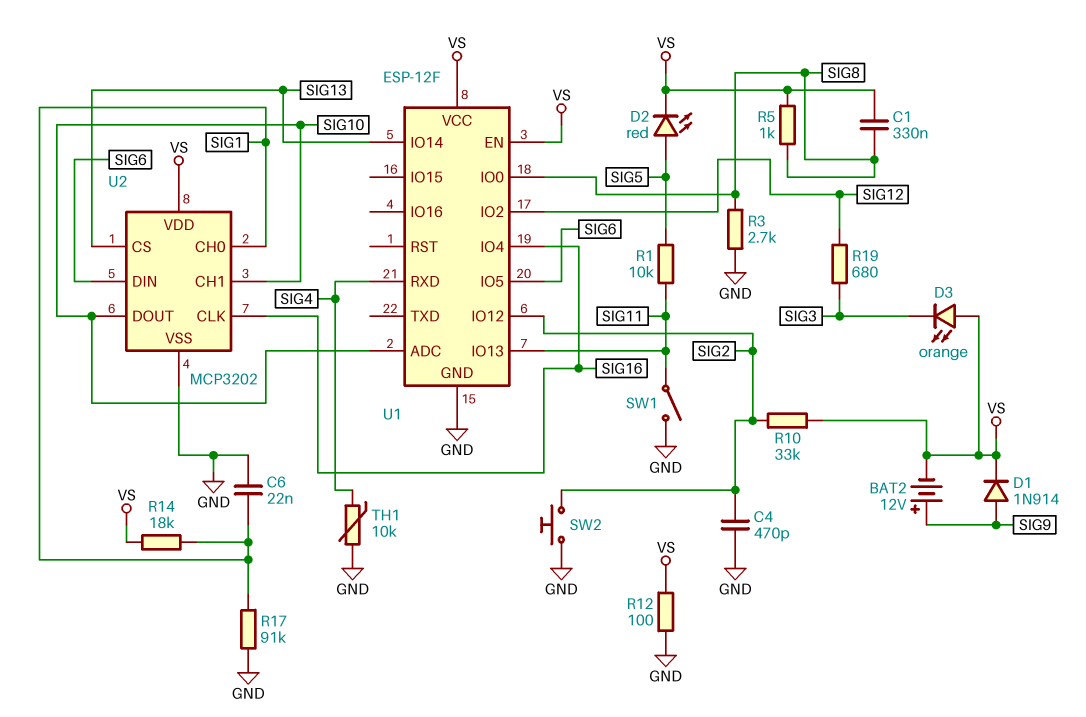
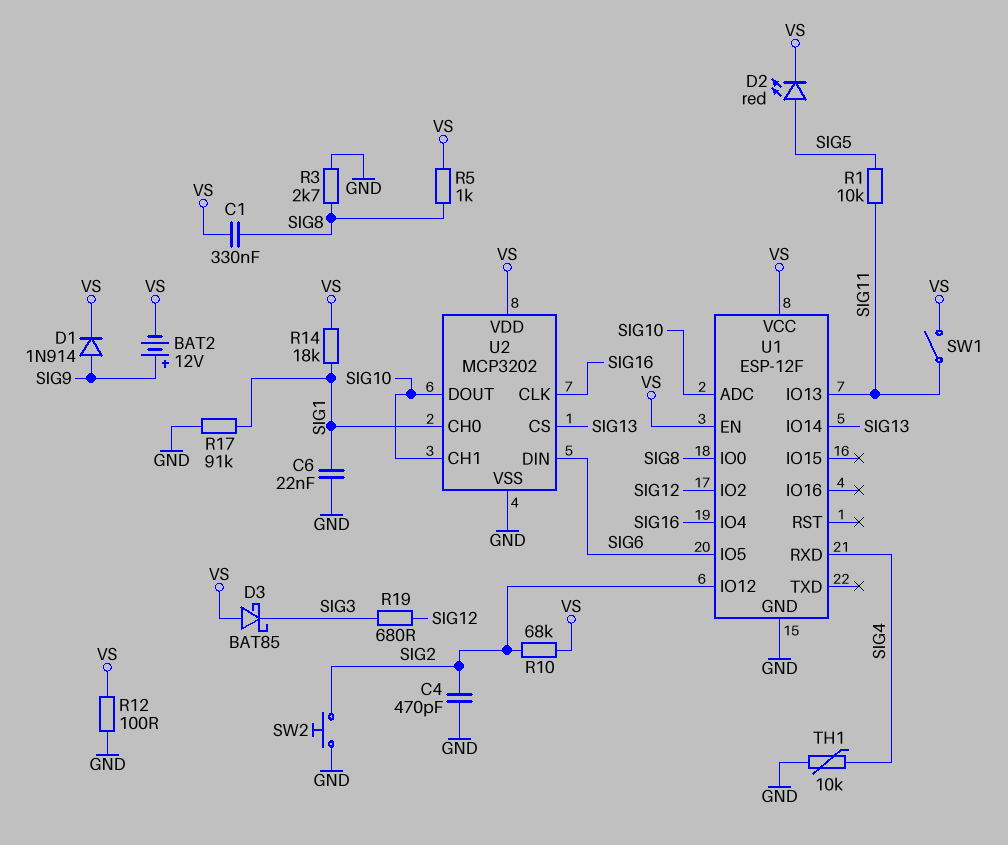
D3: LED orange (A VS, K SIG3) -> schottky BAT85 (A VS, K SIG3)
R10: 33k (SIG2, VS) -> 68k (SIG2, VS)
SW1: switch (GND, SIG11) -> switch (SIG11, VS)

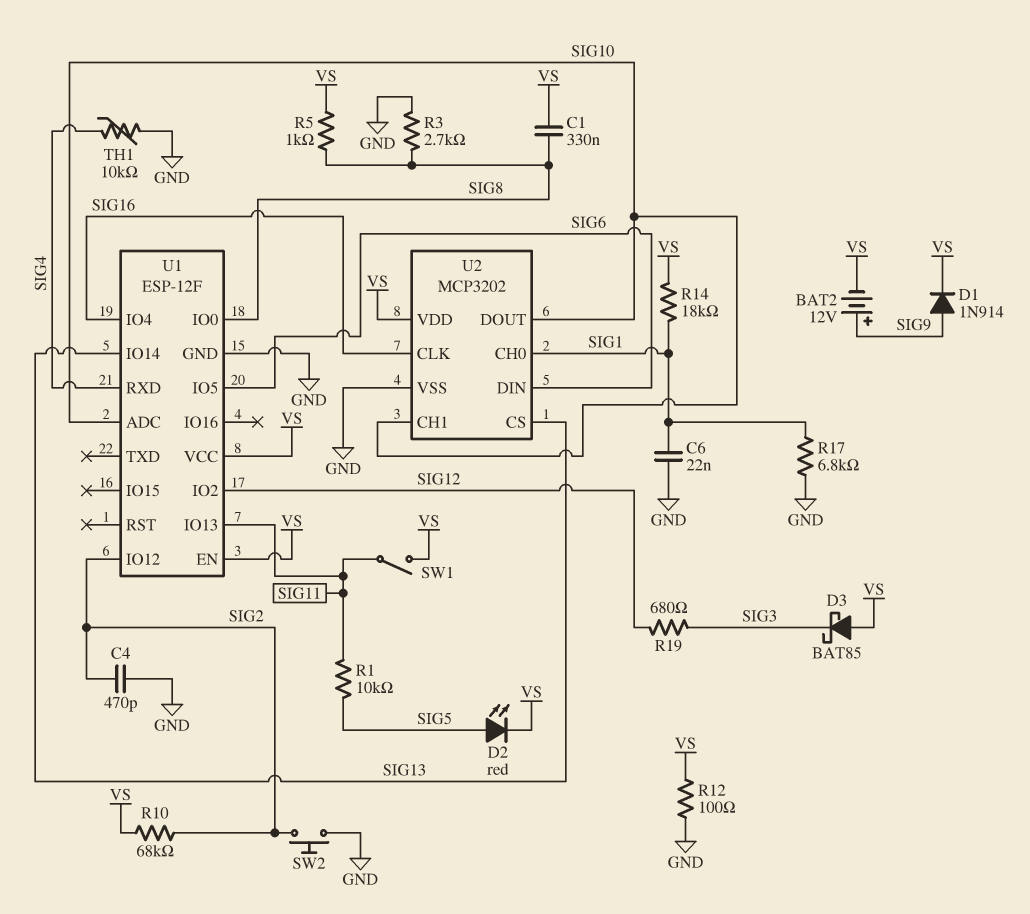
R17: 91k (GND, SIG1) -> 6.8k (GND, SIG1)

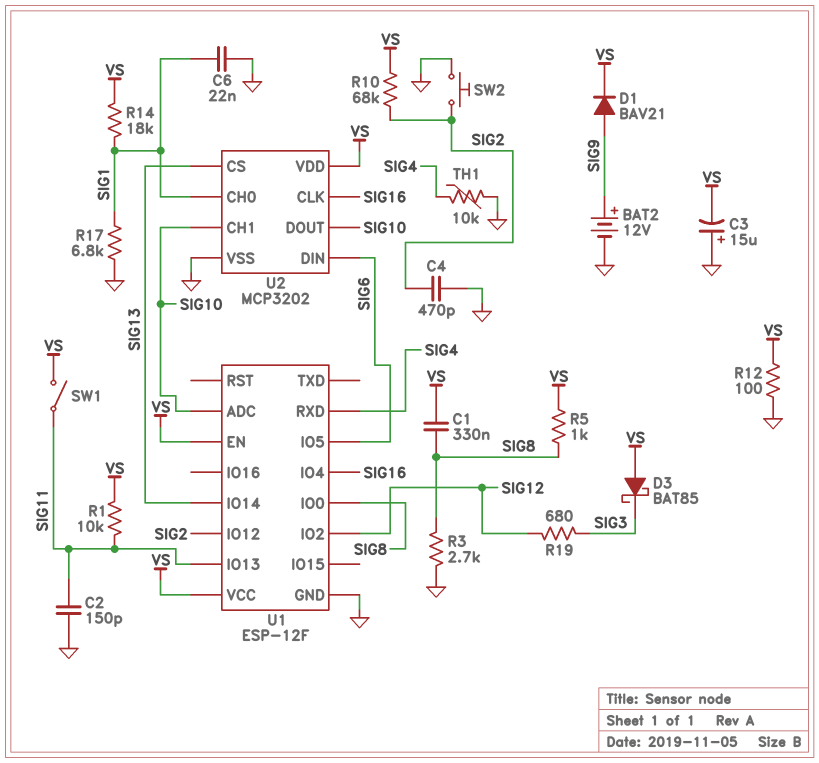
BAT2: 12V (plus SIG9, minus VS) -> 12V (plus SIG9, minus GND)
C2: none -> 150pF (GND, SIG11)
C3: none -> 15uF (plus GND, minus VS)
D1: diode 1N914 (A SIG9, K VS) -> diode BAV21 (A SIG9, K VS)
D2: LED red (A SIG5, K VS) -> none
R1: 10k (SIG5, SIG11) -> 10k (SIG11, VS)

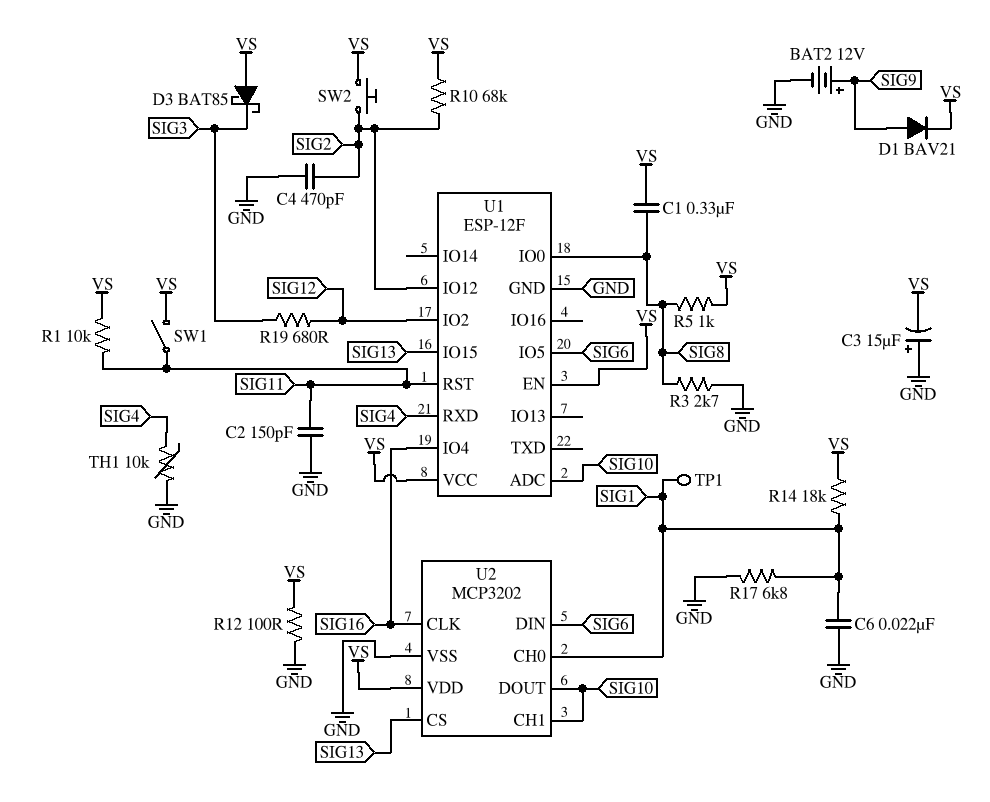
SW2: button (GND, SIG2) -> button (SIG2, VS)
TP1: none -> test point (SIG1)
U1 pin IO13: SIG11 -> none
U1 pin IO14: SIG13 -> none
U1 pin IO15: none -> SIG13
U1 pin RST: none -> SIG11

